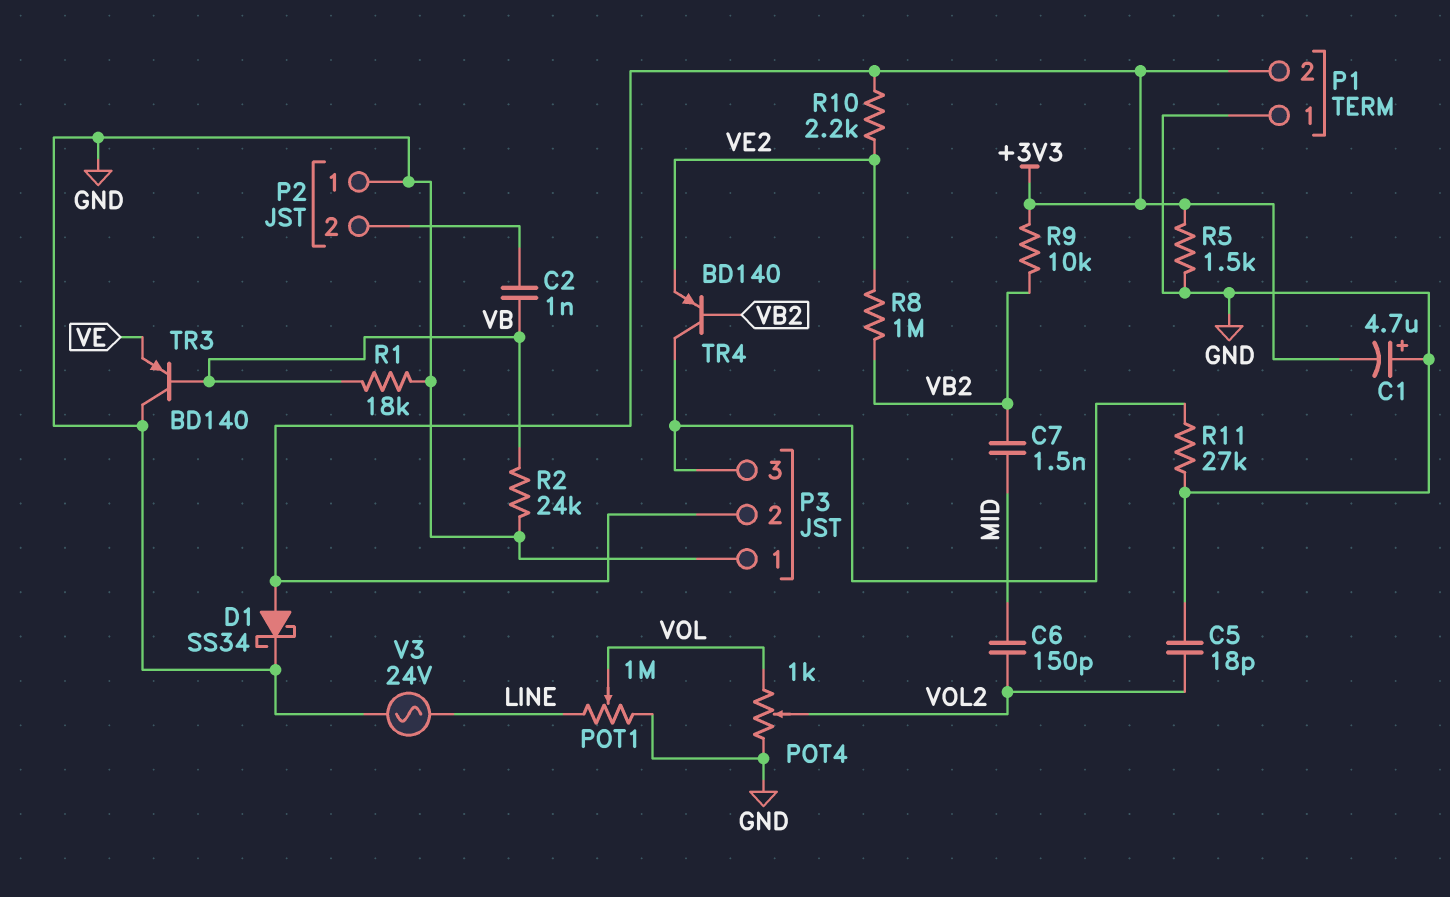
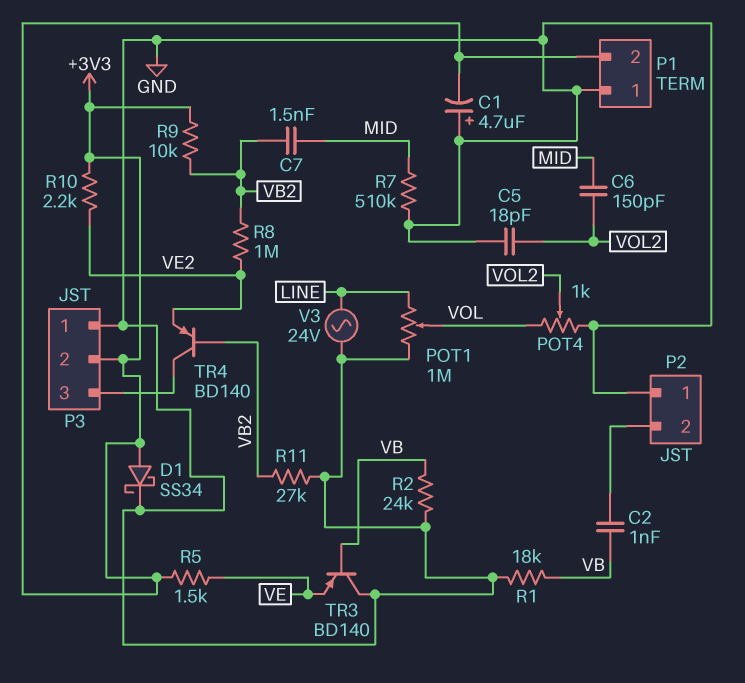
R5: 1.5k (+3V3, GND) -> 1.5k (+3V3, VE)
R7: none -> 510k (GND, MID)
R11: 27k (GND, P3/3) -> 27k (GND, VB2)

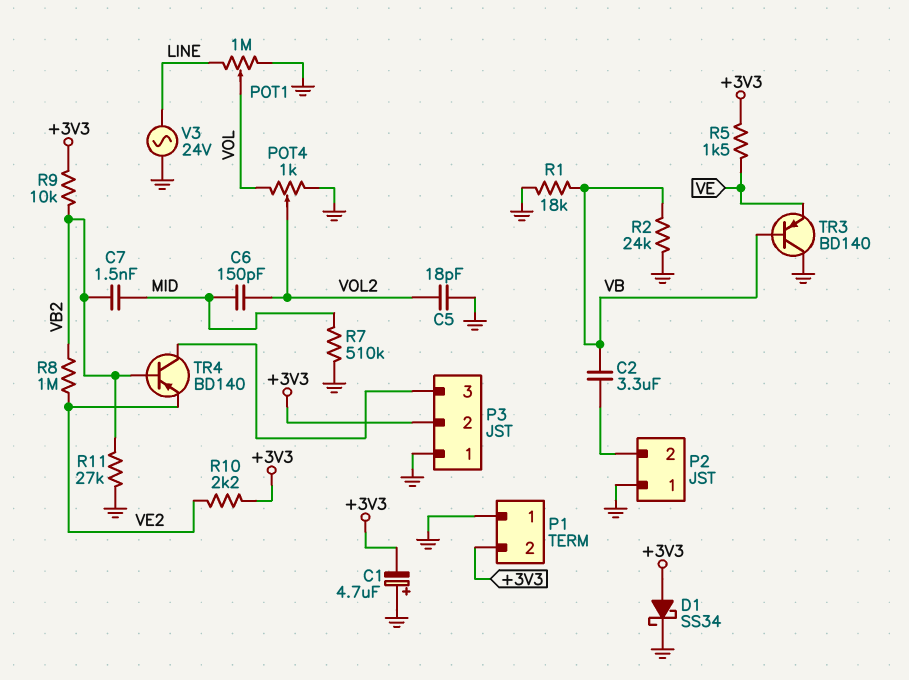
C2: 1nF (P2/2, VB) -> 3.3uF (P2/2, VB)

